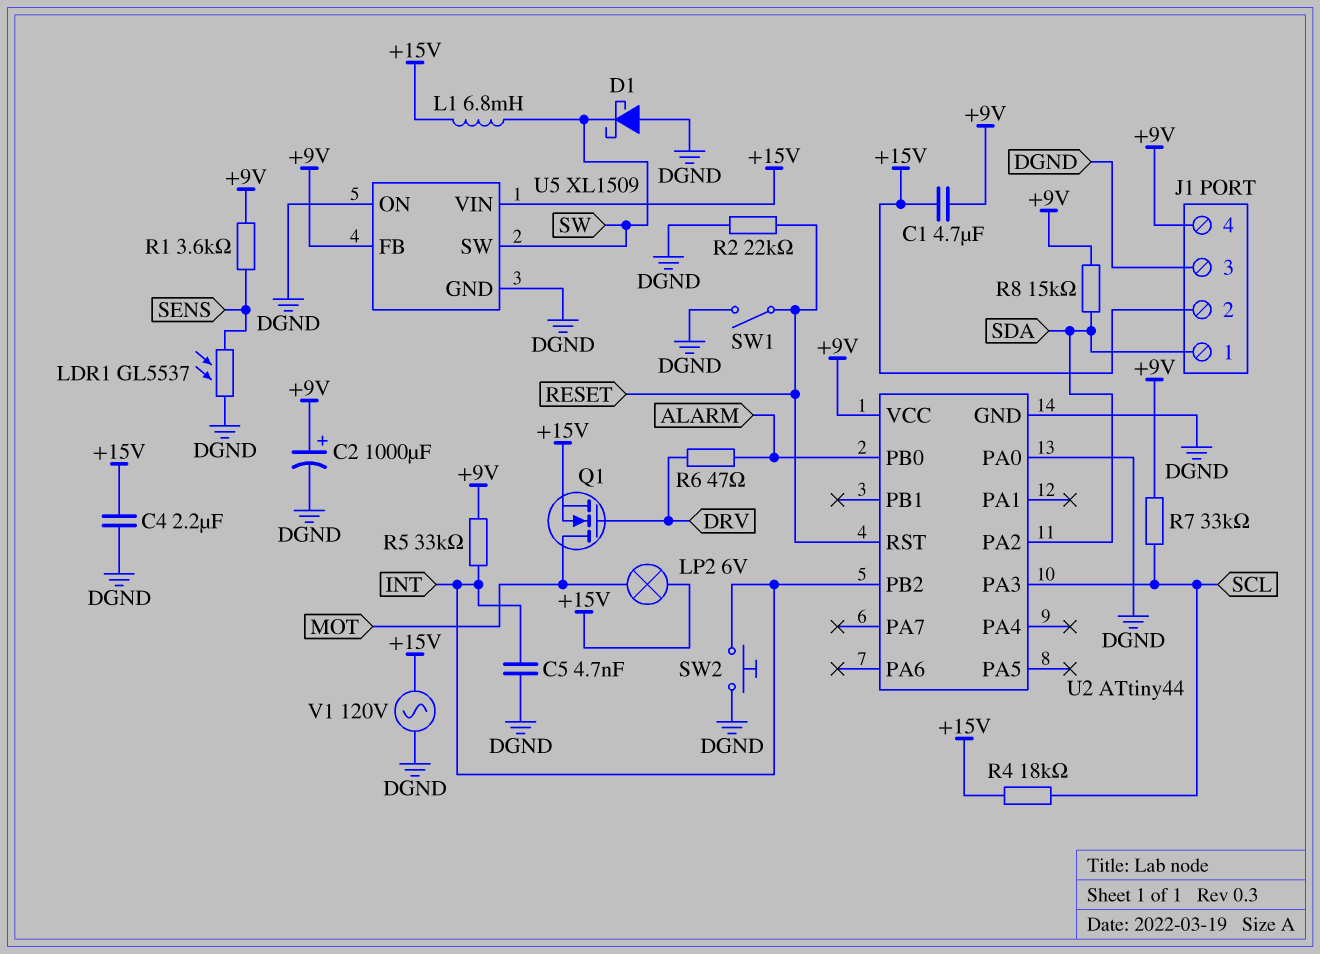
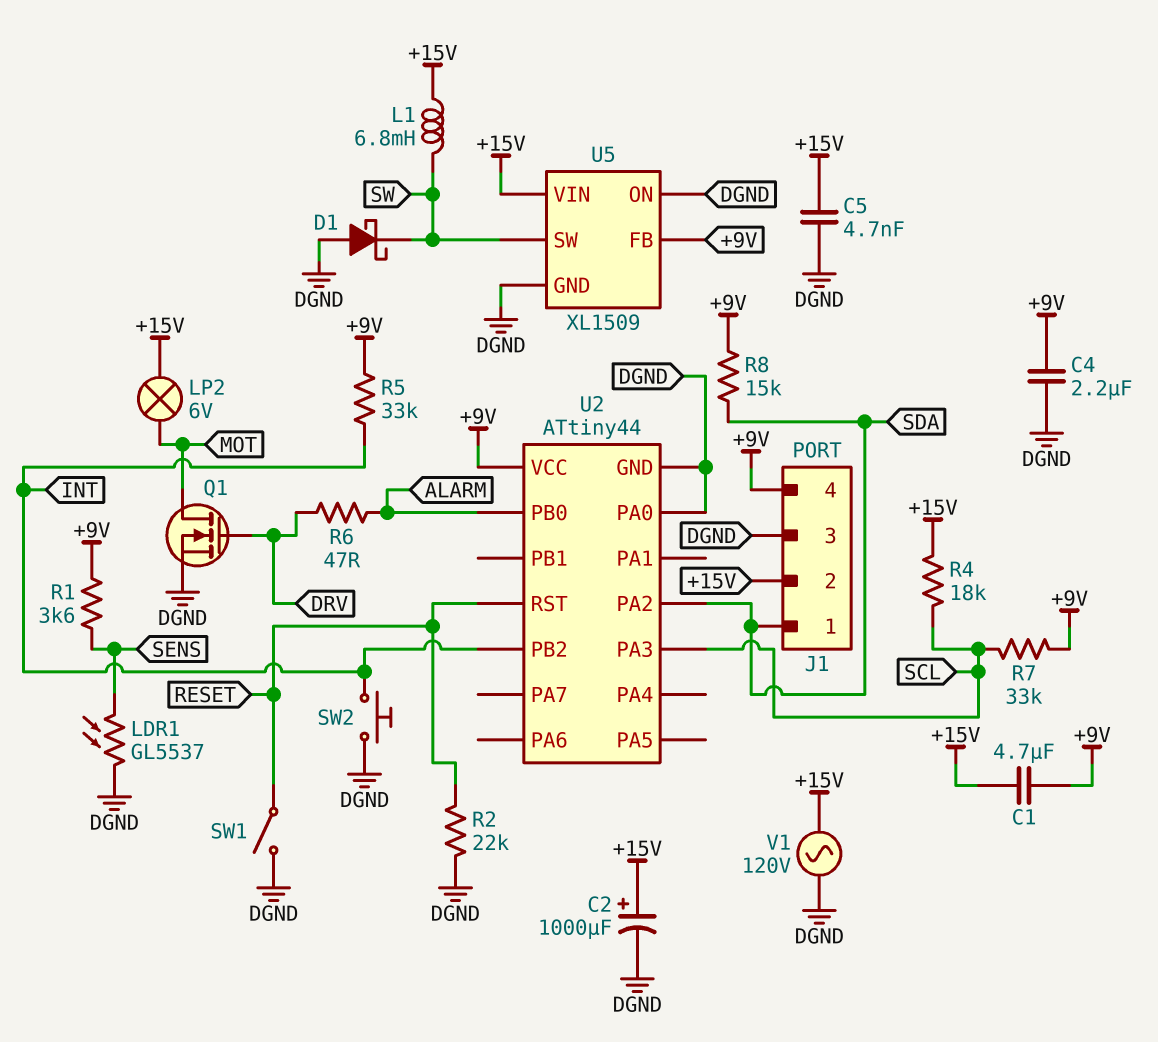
C2: 1000uF (plus +9V, minus DGND) -> 1000uF (plus +15V, minus DGND)
C4: 2.2uF (+15V, DGND) -> 2.2uF (+9V, DGND)
C5: 4.7nF (DGND, INT) -> 4.7nF (+15V, DGND)
Q1: NMOS (G DRV, D MOT, S +15V) -> NMOS (G DRV, D MOT, S DGND)

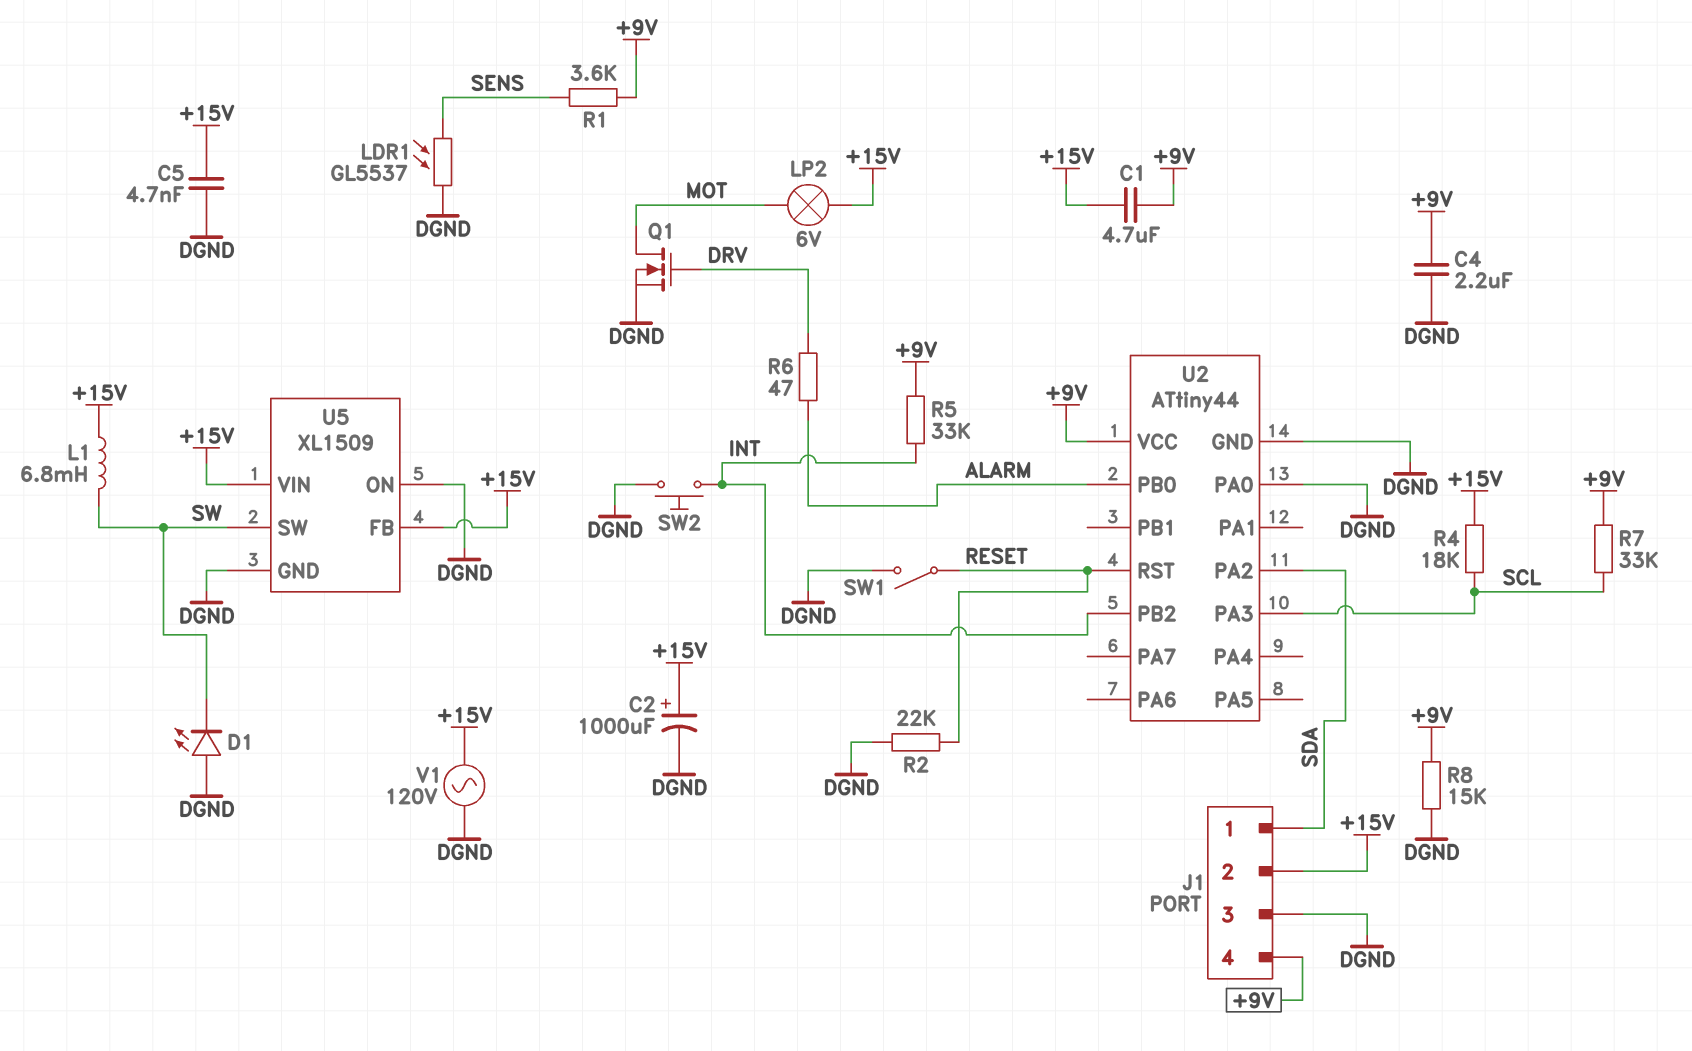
D1: schottky (A DGND, K SW) -> LED (A DGND, K SW)
R8: 15k (+9V, SDA) -> 15k (+9V, DGND)
U5 pin FB: +9V -> +15V

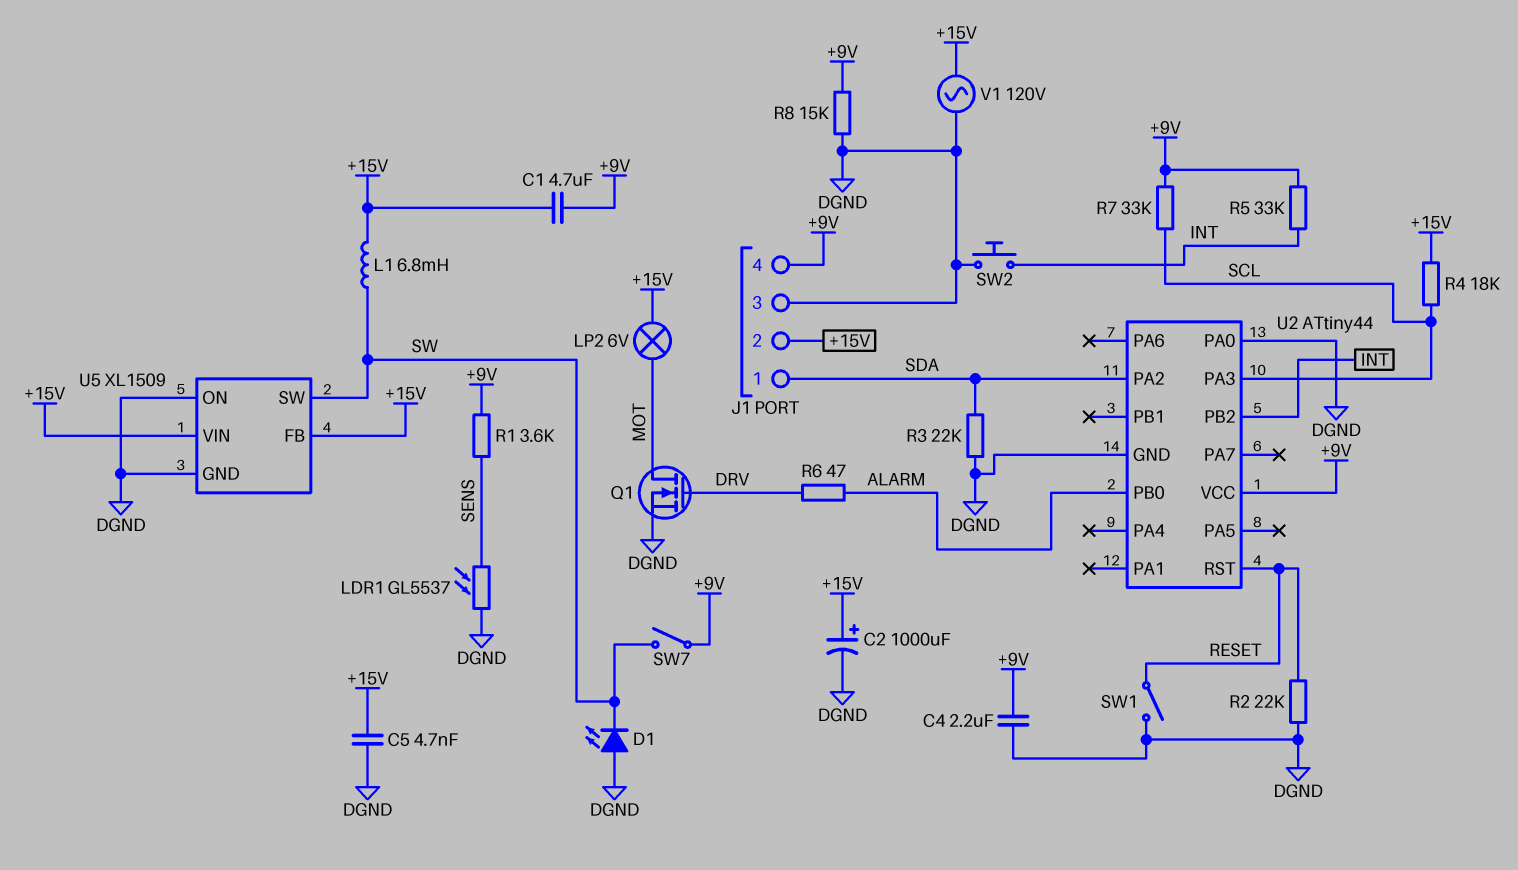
R3: none -> 22k (DGND, SDA)
SW7: none -> switch (+9V, SW)

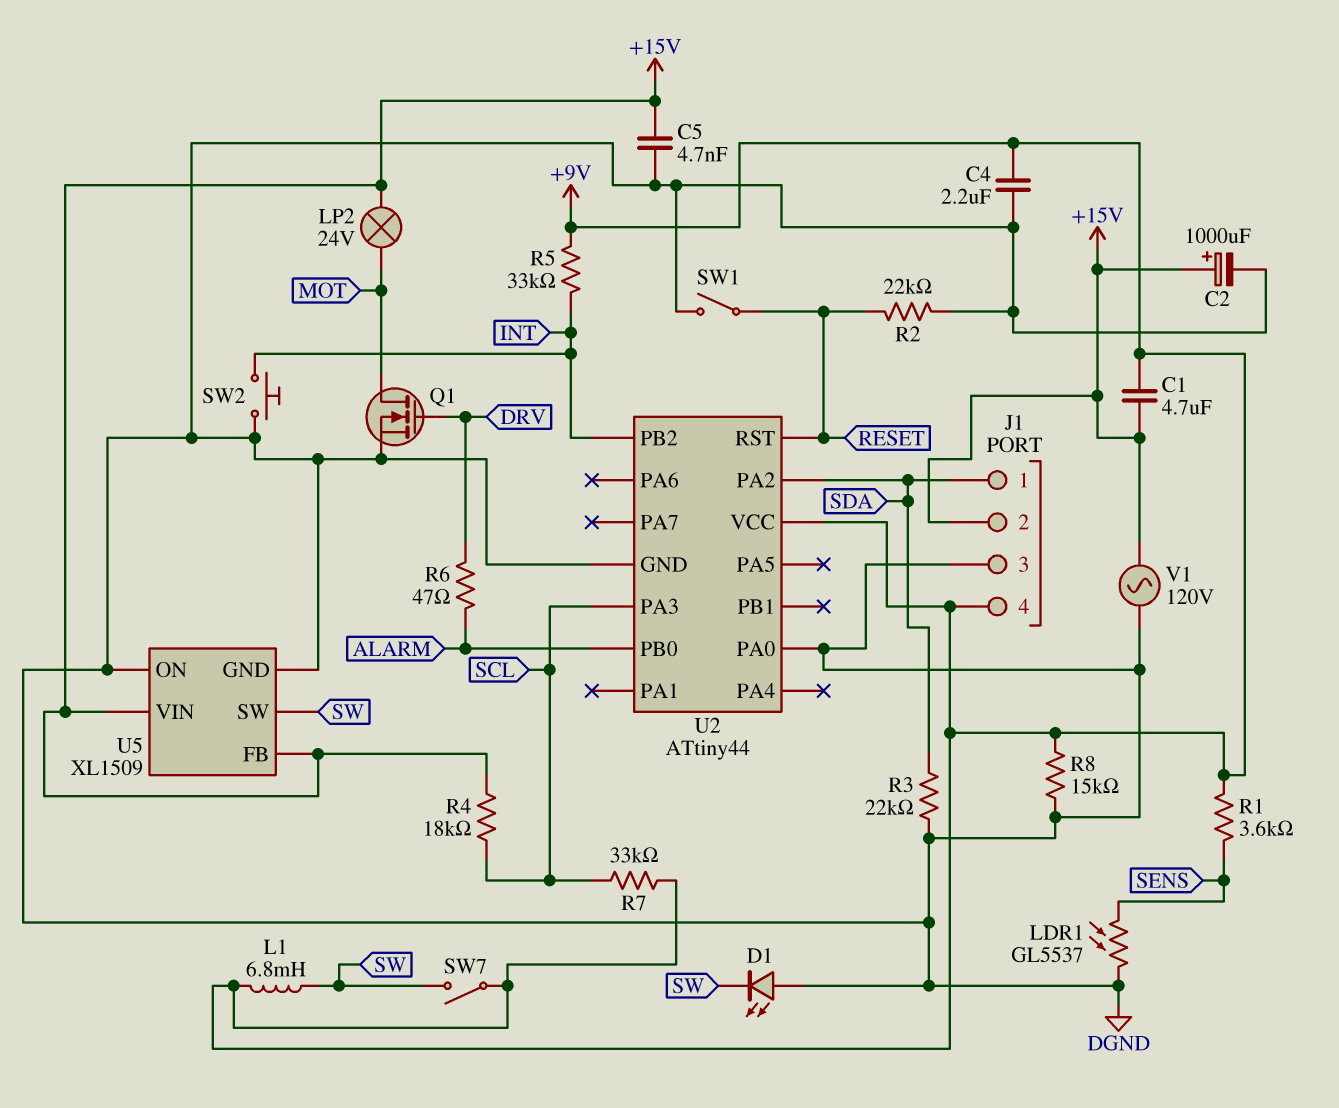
L1: 6.8mH (+15V, SW) -> 6.8mH (+9V, SW)
LP2: lamp 6V (+15V, MOT) -> lamp 24V (+15V, MOT)

